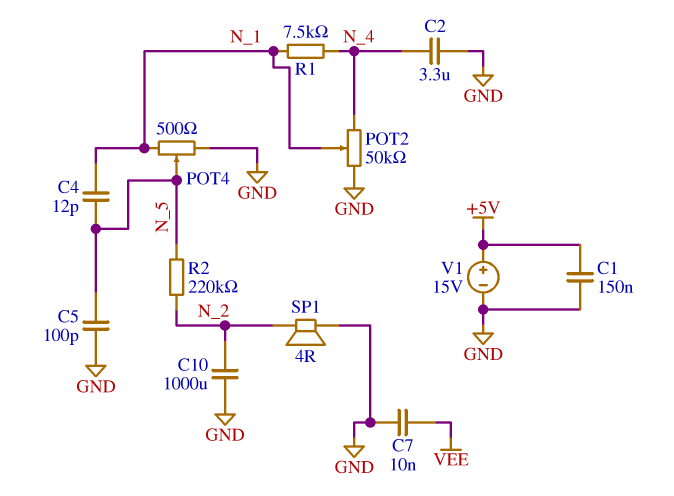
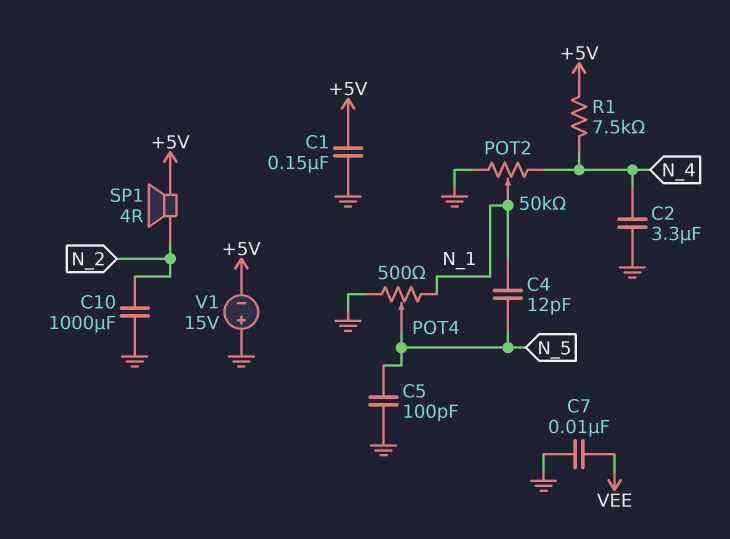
R1: 7.5k (N_1, N_4) -> 7.5k (+5V, N_4)
R2: 220k (N_2, N_5) -> none
SP1: speaker 4R (GND, N_2) -> speaker 4R (+5V, N_2)
V1: 15V (plus +5V, minus GND) -> 15V (plus GND, minus +5V)

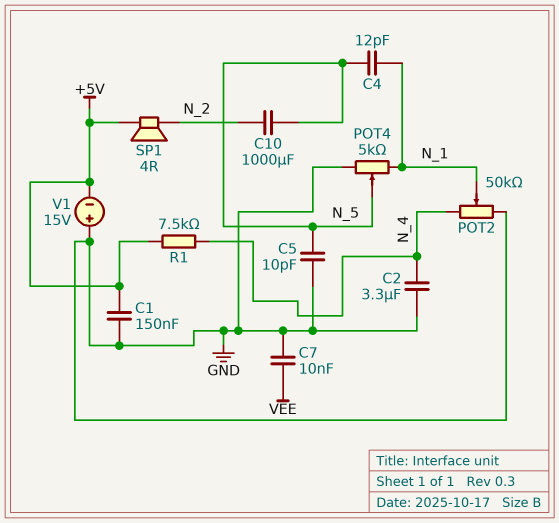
C5: 100pF (GND, N_5) -> 10pF (GND, N_5)
C10: 1000uF (GND, N_2) -> 1000uF (N_2, N_5)
POT4: 500 (GND, N_1, wiper N_5) -> 5k (GND, N_1, wiper N_5)

